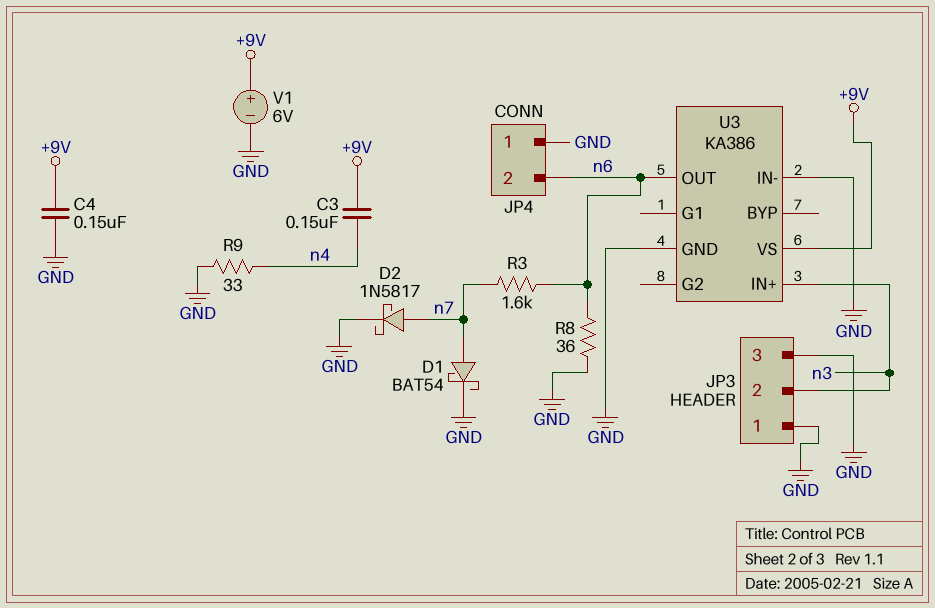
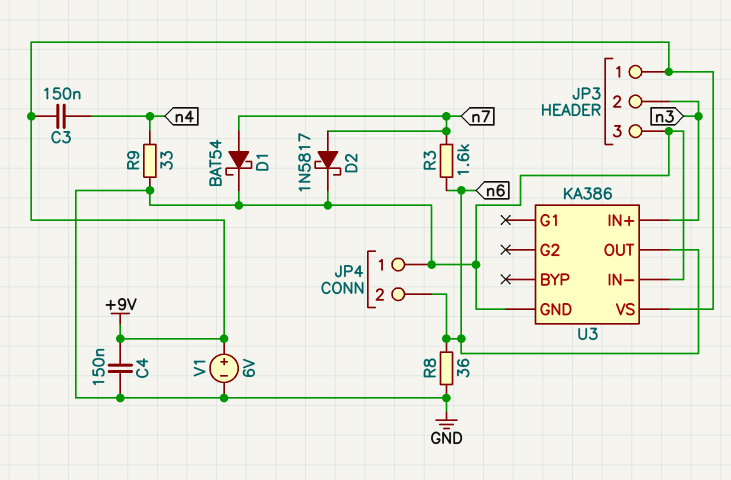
JP3 pin 1: GND -> +9V

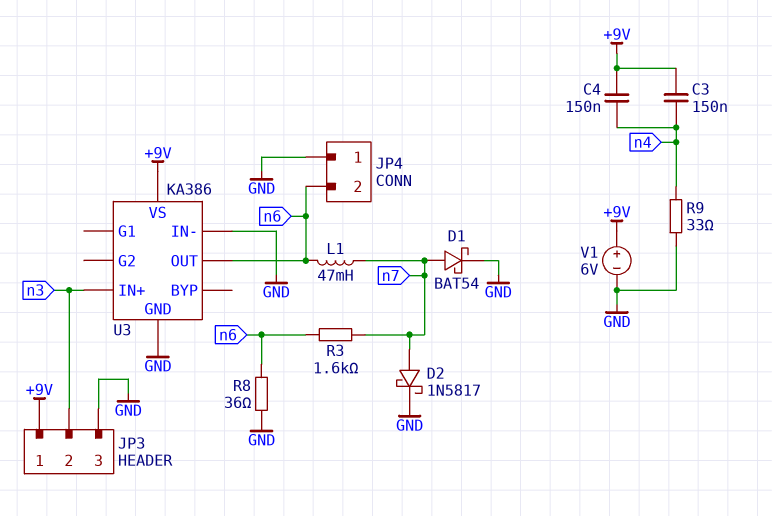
C4: 150nF (+9V, GND) -> 150nF (+9V, n4)
L1: none -> 47mH (n6, n7)

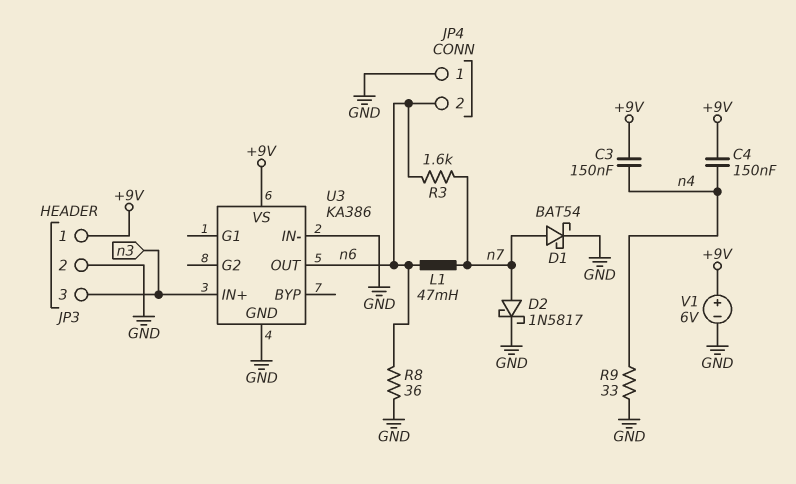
JP3 pin 2: n3 -> GND
JP3 pin 3: GND -> n3

